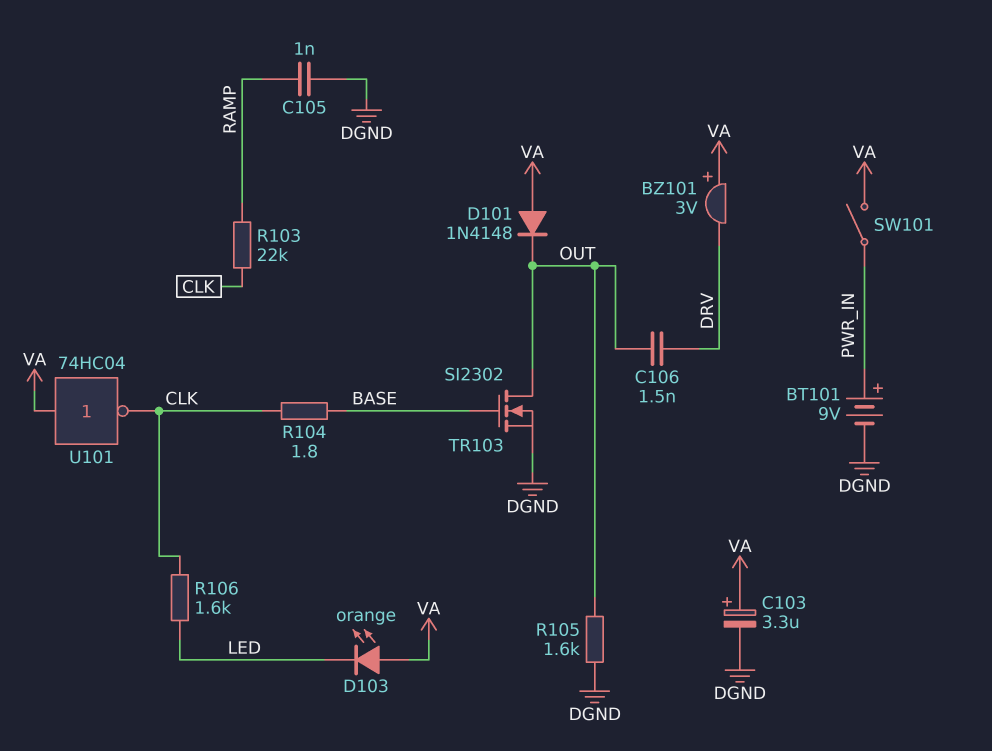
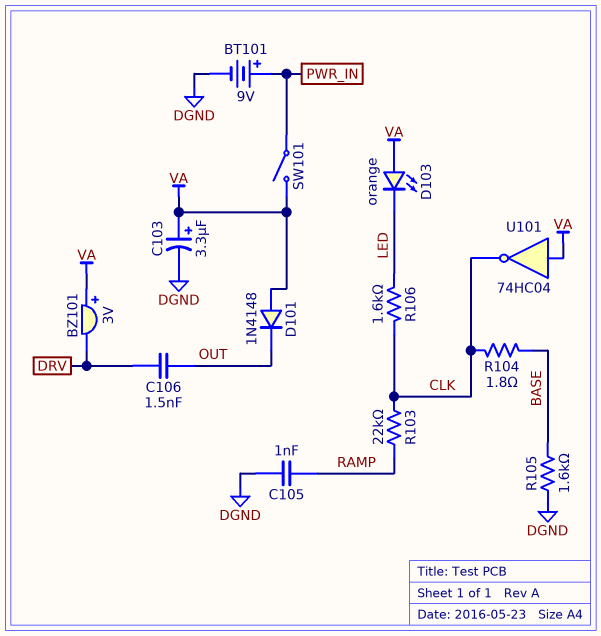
R105: 1.6k (DGND, OUT) -> 1.6k (BASE, DGND)
TR103: NMOS SI2302 (G BASE, D OUT, S DGND) -> none

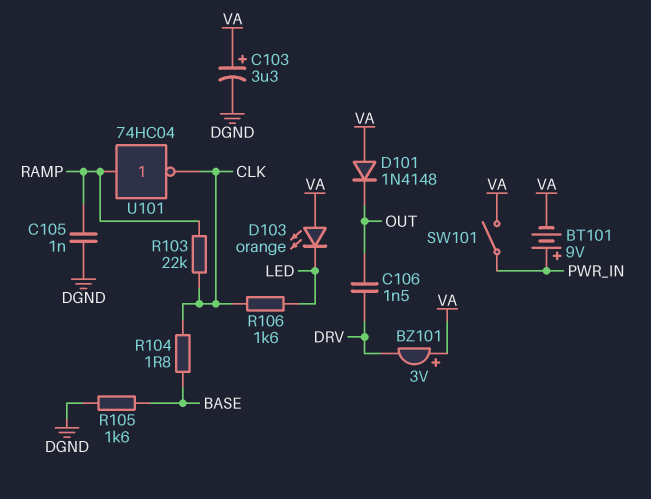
BT101: 9V (plus PWR_IN, minus DGND) -> 9V (plus PWR_IN, minus VA)
U101: NOT 74HC04 (in VA, out CLK) -> NOT 74HC04 (in RAMP, out CLK)

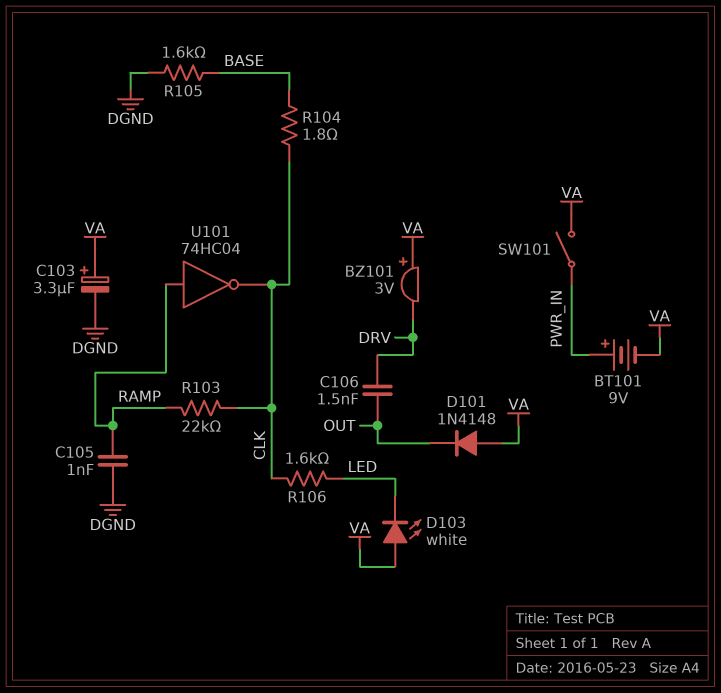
D103: LED orange (A VA, K LED) -> LED white (A VA, K LED)

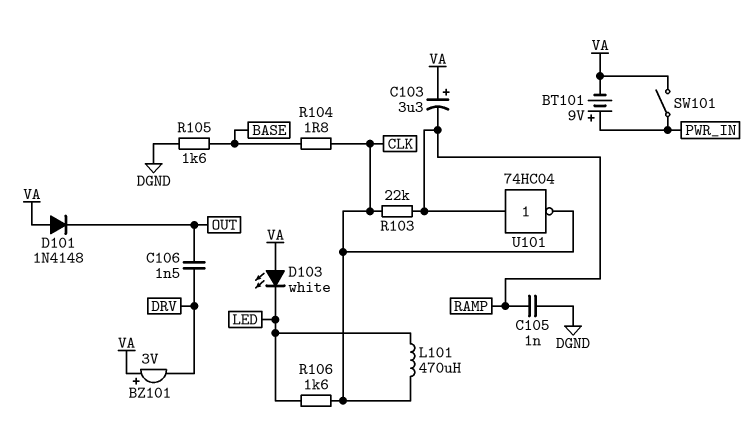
C103: 3.3uF (plus VA, minus DGND) -> 3.3uF (plus VA, minus RAMP)
L101: none -> 470uH (CLK, LED)

